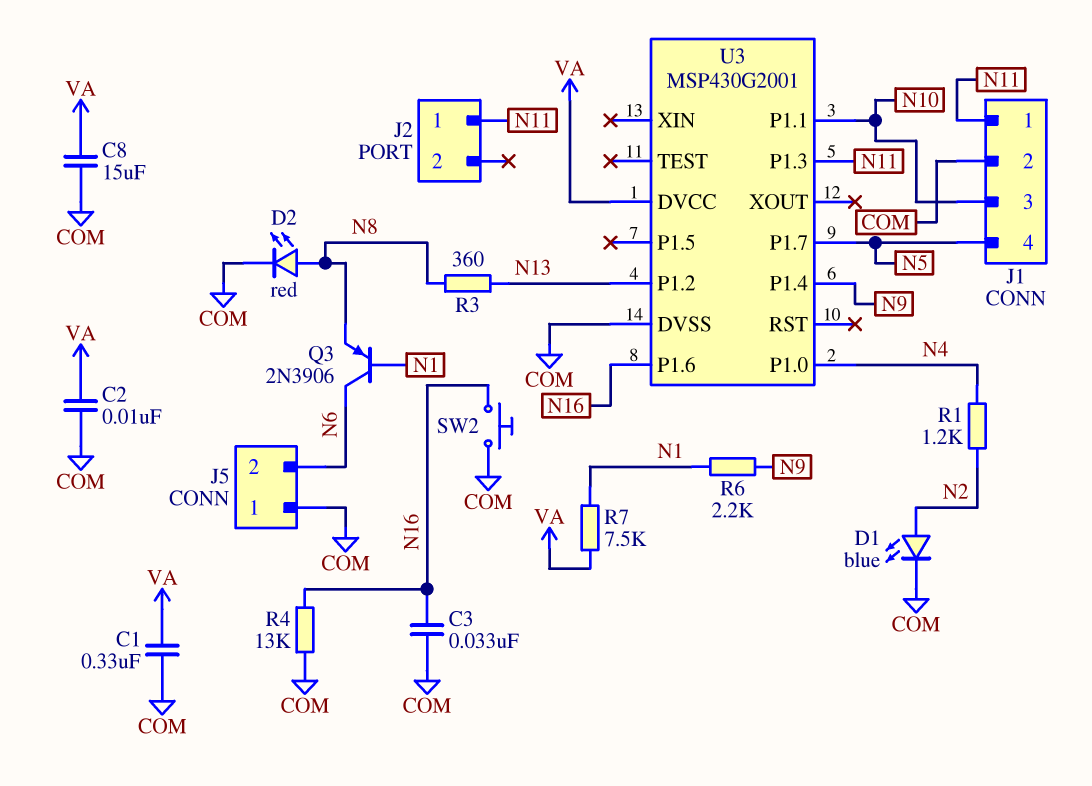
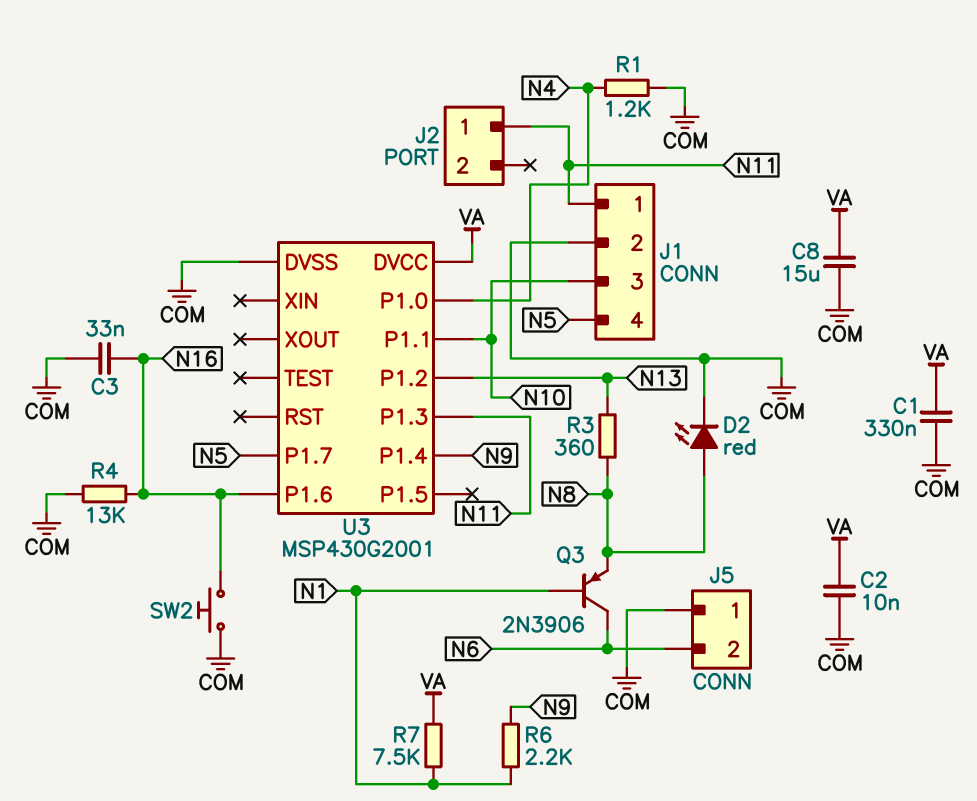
D1: LED blue (A N2, K COM) -> none
R1: 1.2k (N2, N4) -> 1.2k (COM, N4)

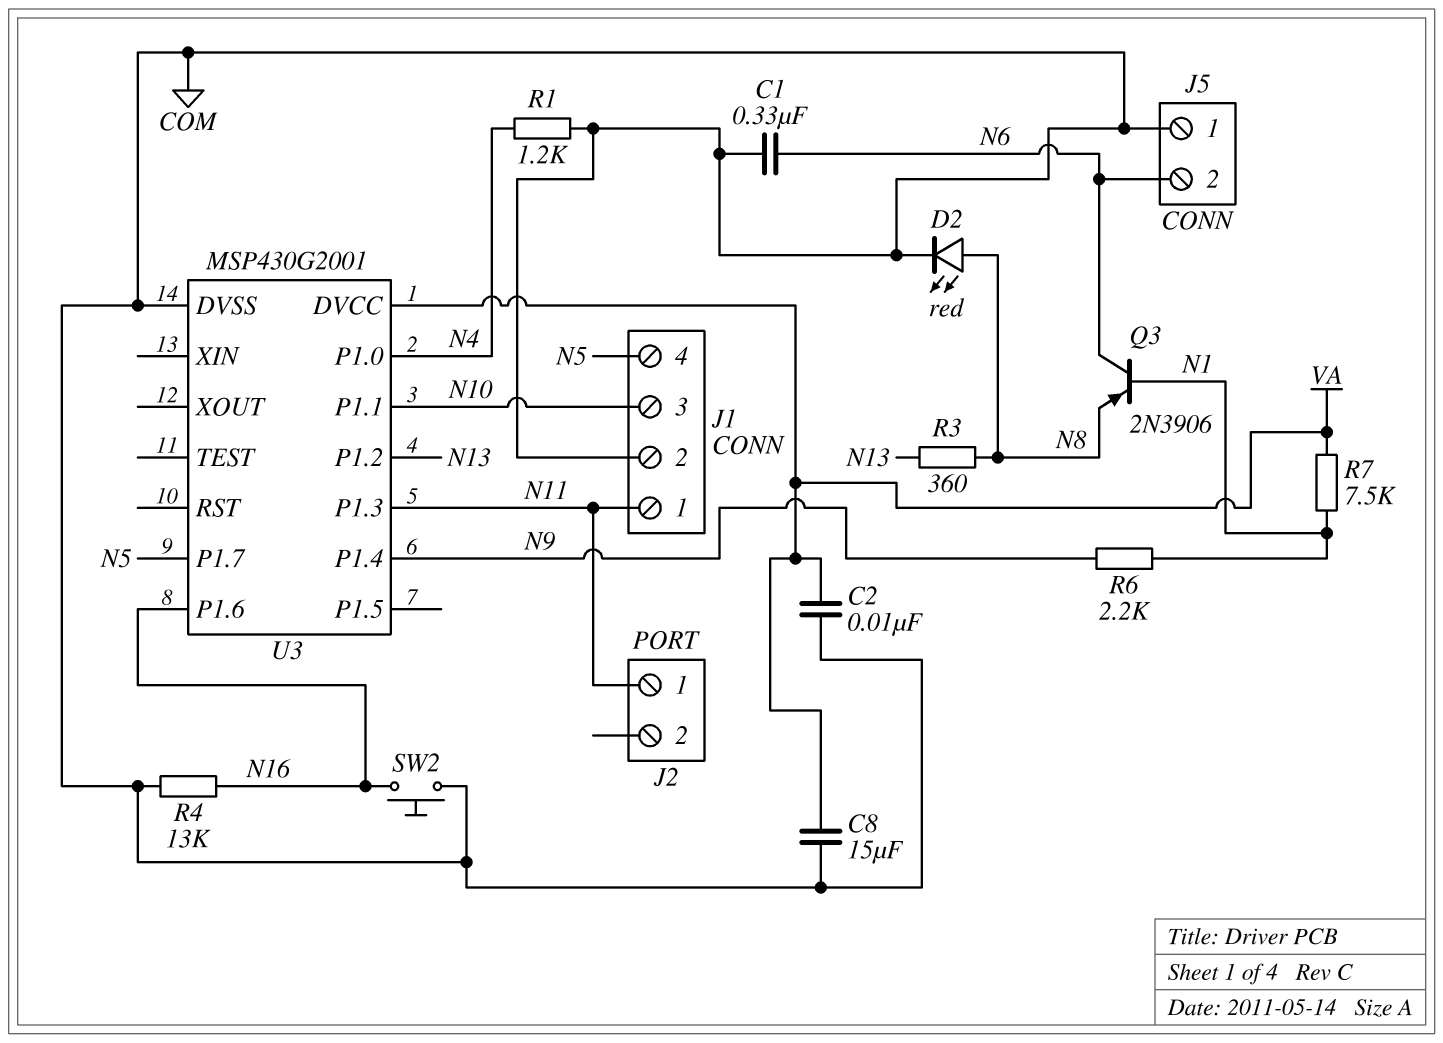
C1: 330nF (COM, VA) -> 330nF (COM, N6)
C3: 33nF (COM, N16) -> none

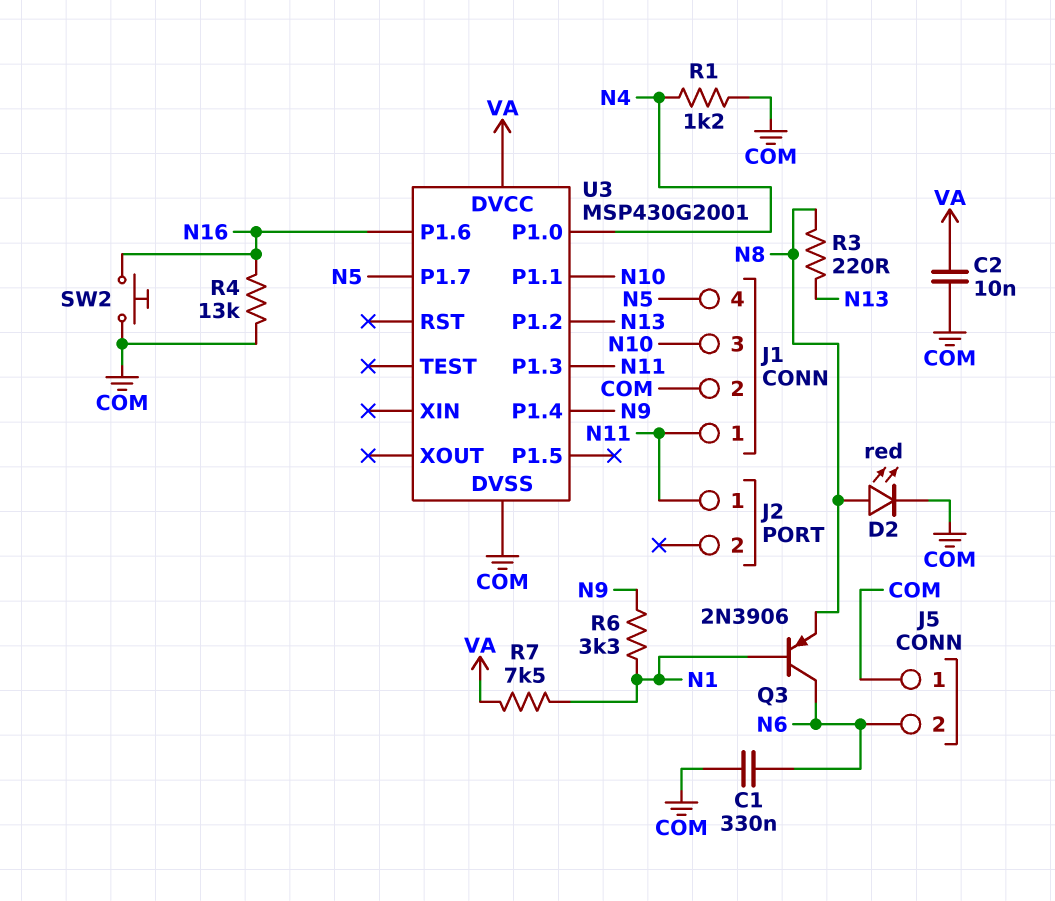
C8: 15uF (COM, VA) -> none
R3: 360 (N8, N13) -> 220 (N8, N13)
R6: 2.2k (N1, N9) -> 3.3k (N1, N9)

